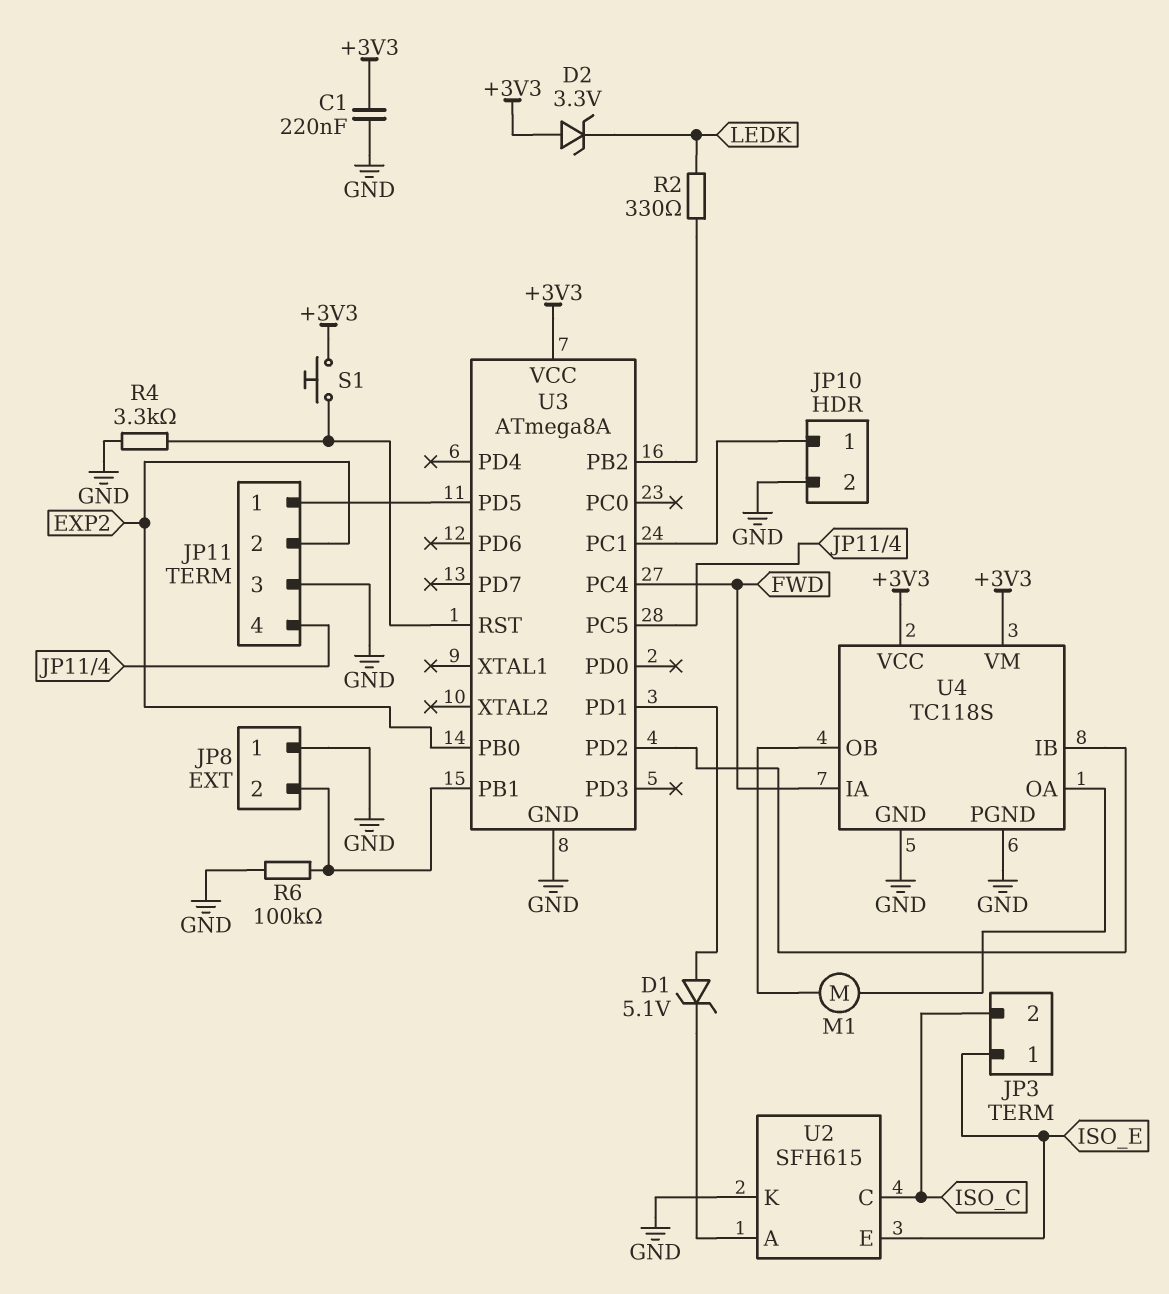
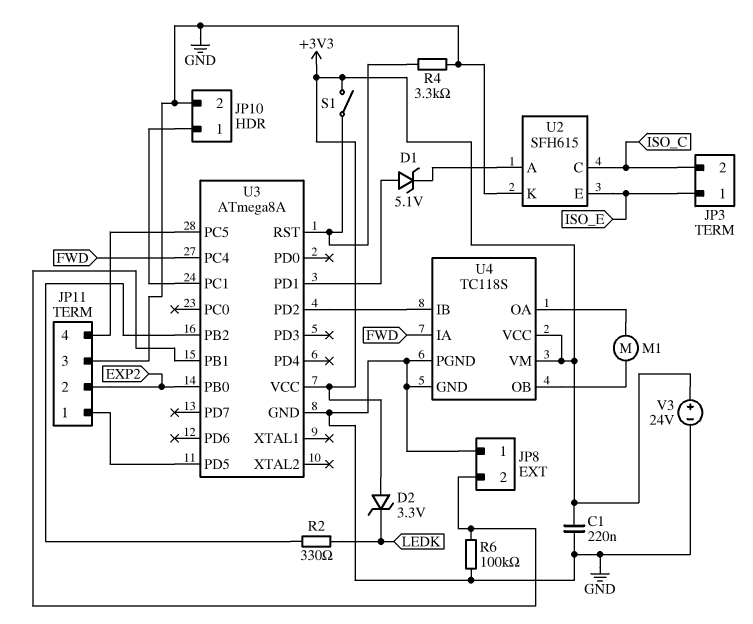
S1: button (+3V3, U3/RST) -> switch (+3V3, U3/RST)
V3: none -> 24V (plus +3V3, minus GND)

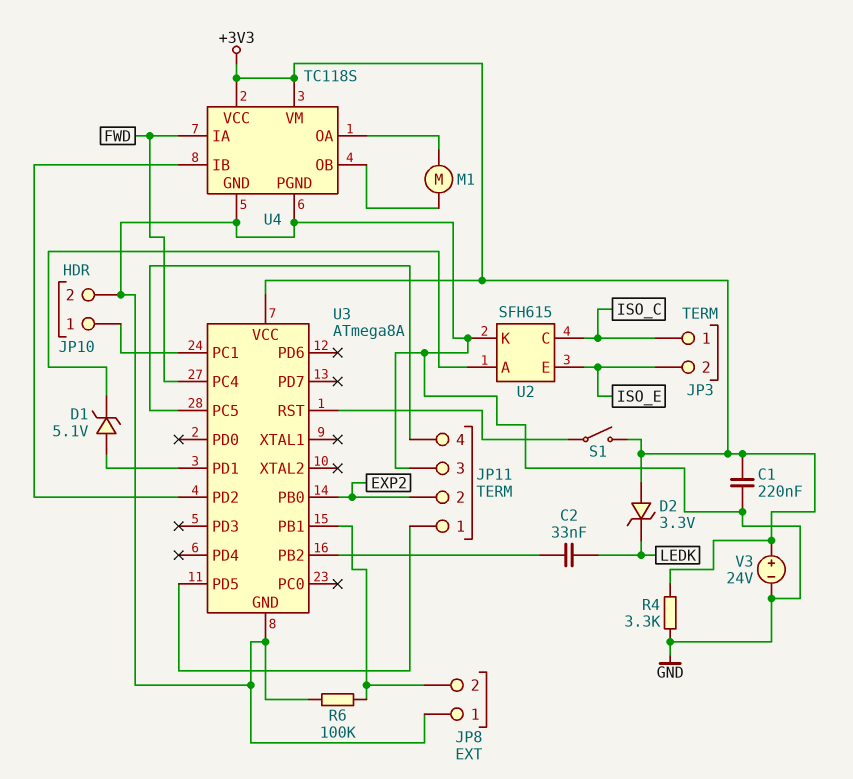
C2: none -> 33nF (LEDK, U3/PB2)
JP3 pin 1: ISO_E -> ISO_C
JP3 pin 2: ISO_C -> ISO_E
R2: 330 (LEDK, U3/PB2) -> none
R4: 3.3k (GND, U3/RST) -> 3.3k (+3V3, GND)

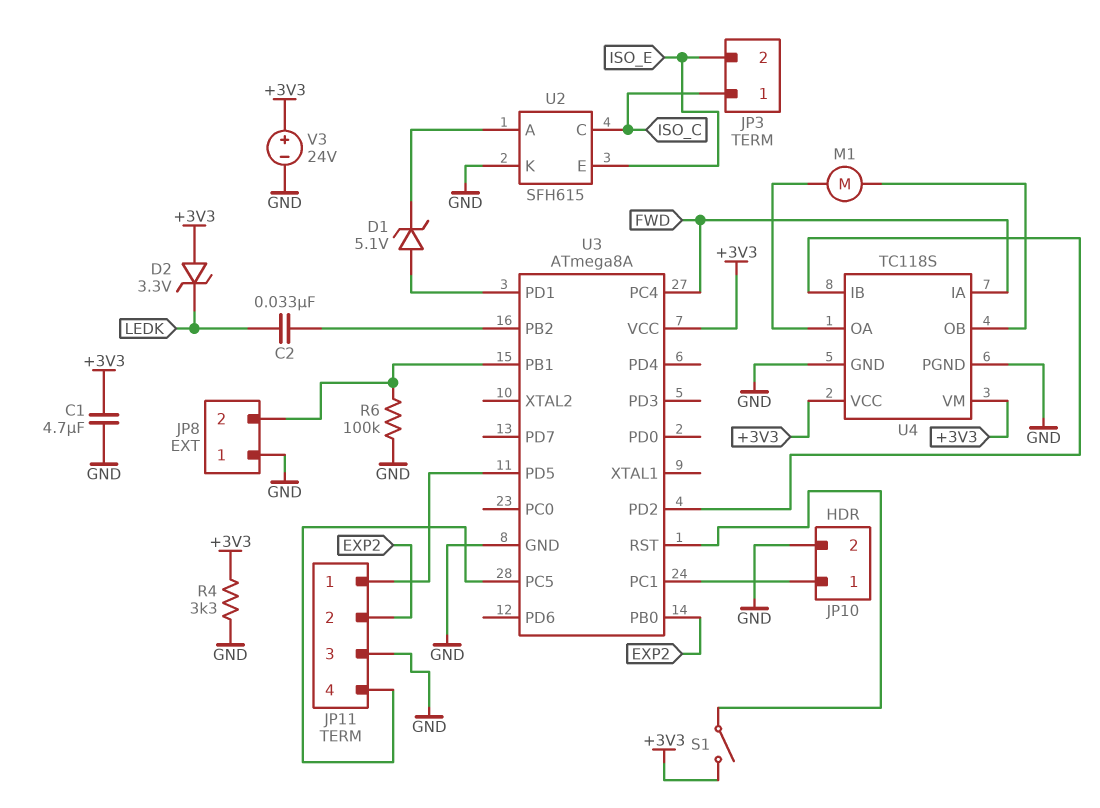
C1: 220nF (+3V3, GND) -> 4.7uF (+3V3, GND)

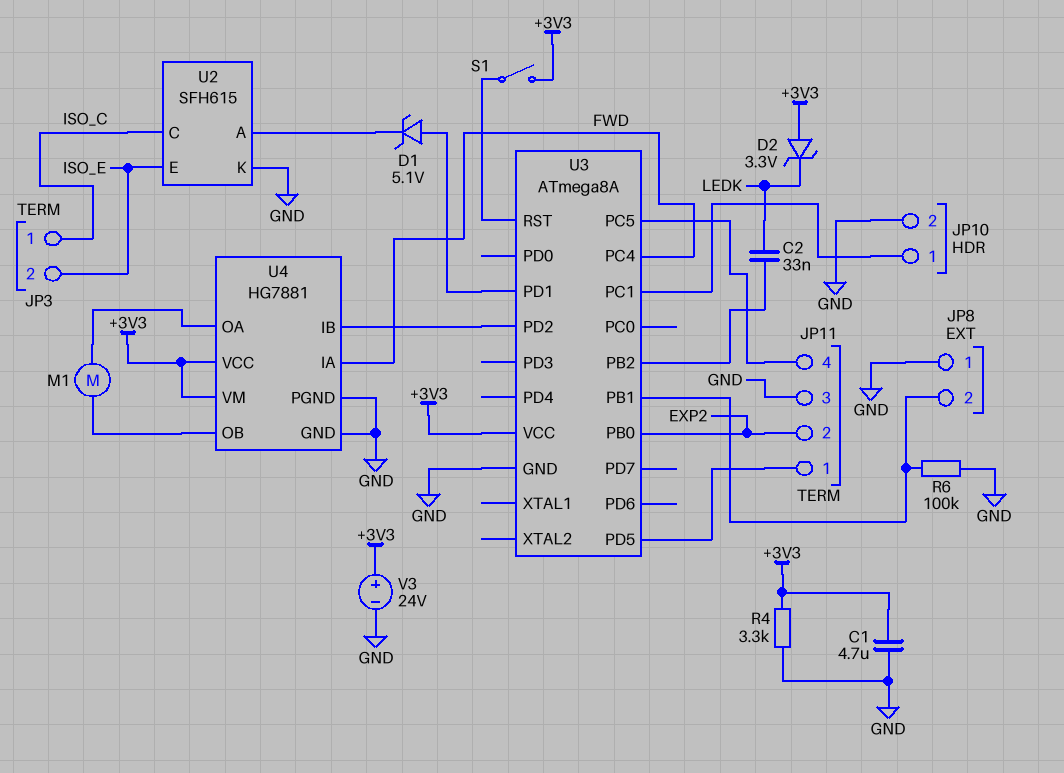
U4: TC118S -> HG7881

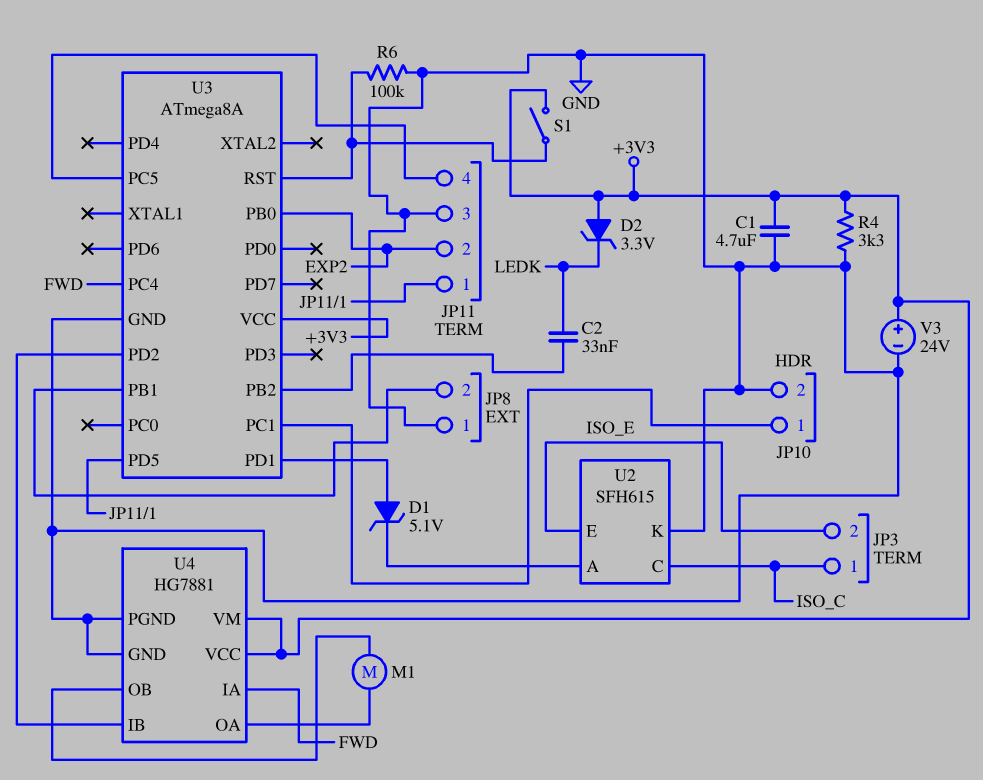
R6: 100k (GND, JP8/2) -> 100k (GND, U3/RST)

